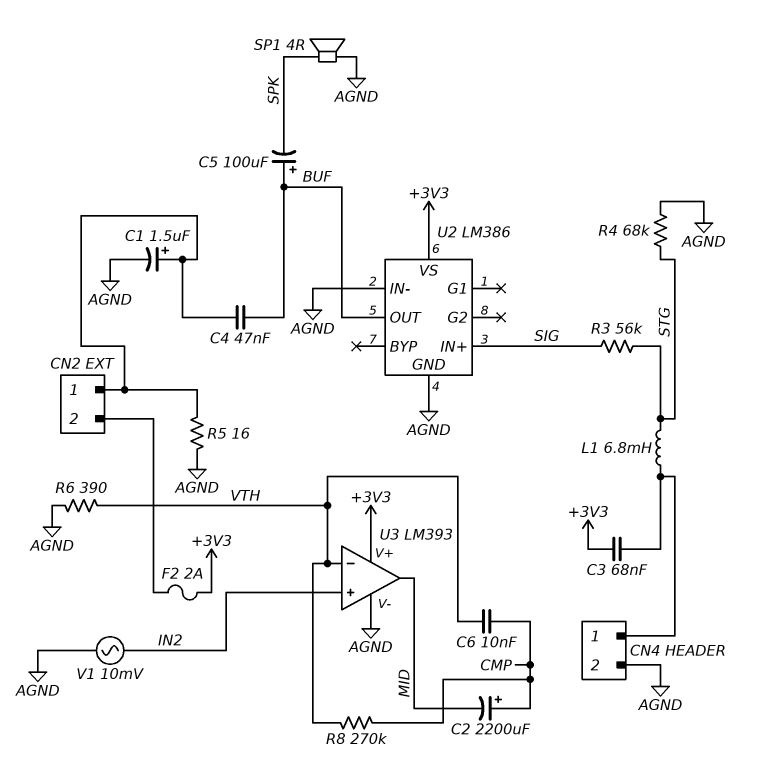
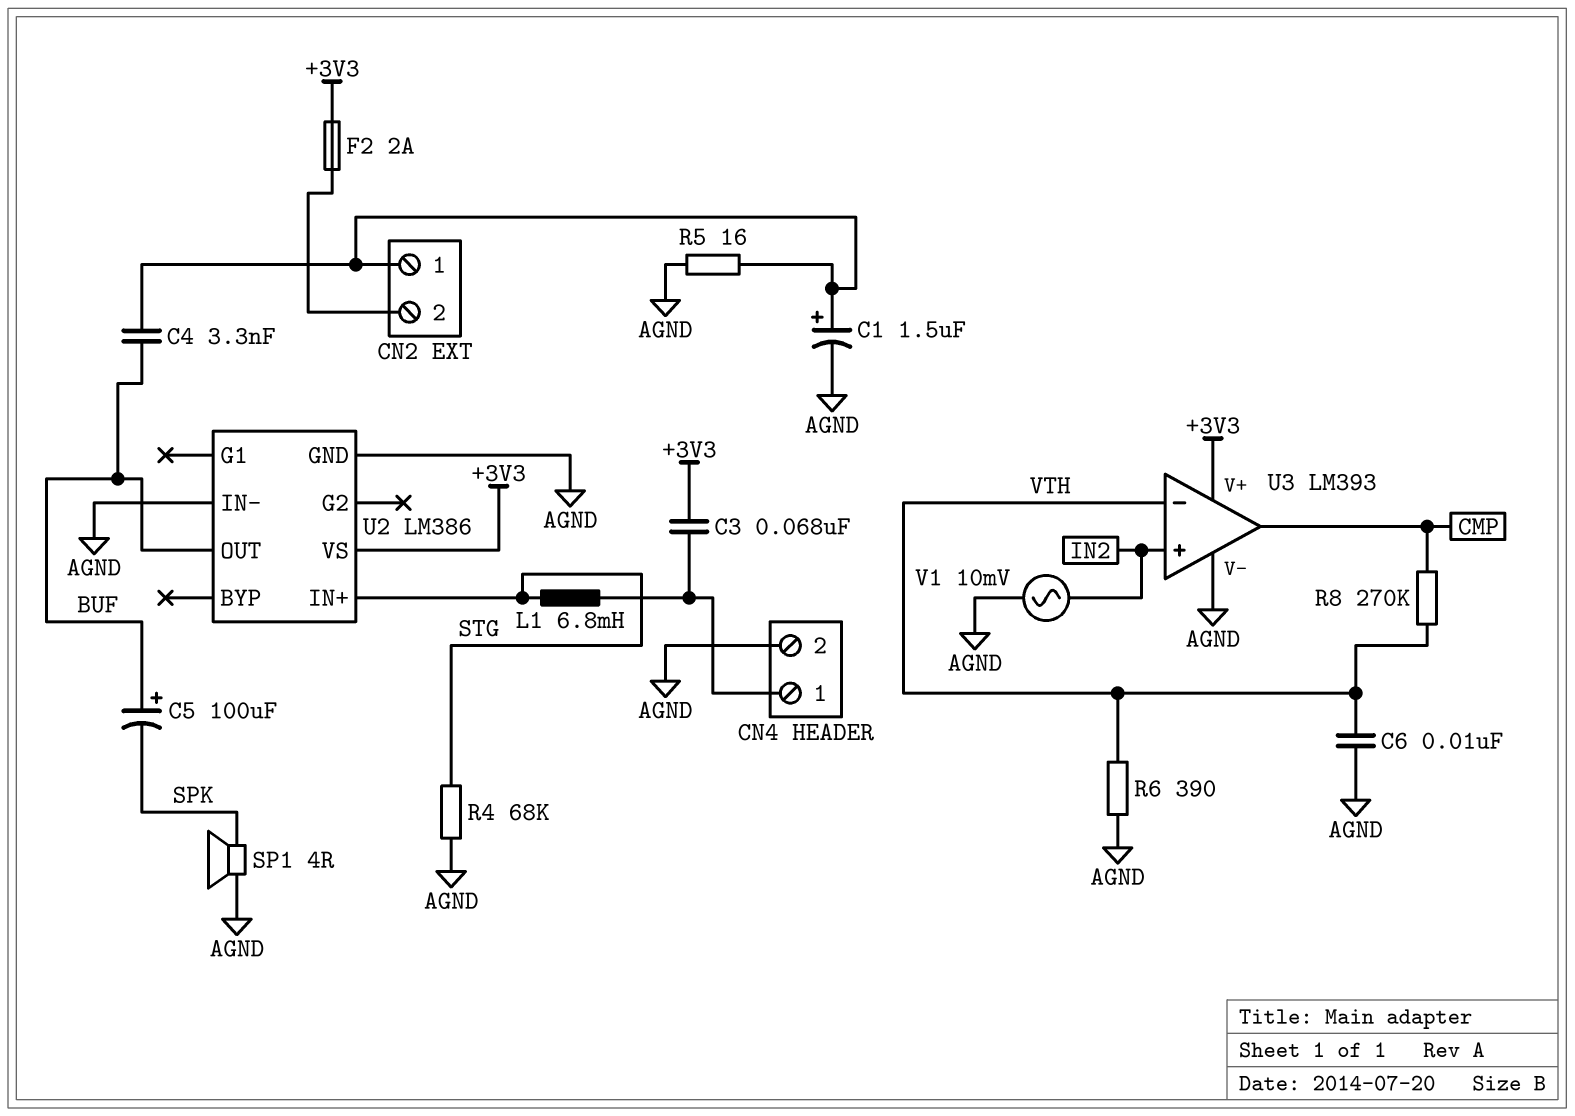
C2: 2200uF (plus CMP, minus MID) -> none
C4: 47nF (BUF, CN2/1) -> 3.3nF (BUF, CN2/1)
C6: 10nF (CMP, VTH) -> 10nF (AGND, VTH)
R3: 56k (SIG, STG) -> none
U2 pin IN+: SIG -> STG
U3 pin out: MID -> CMP

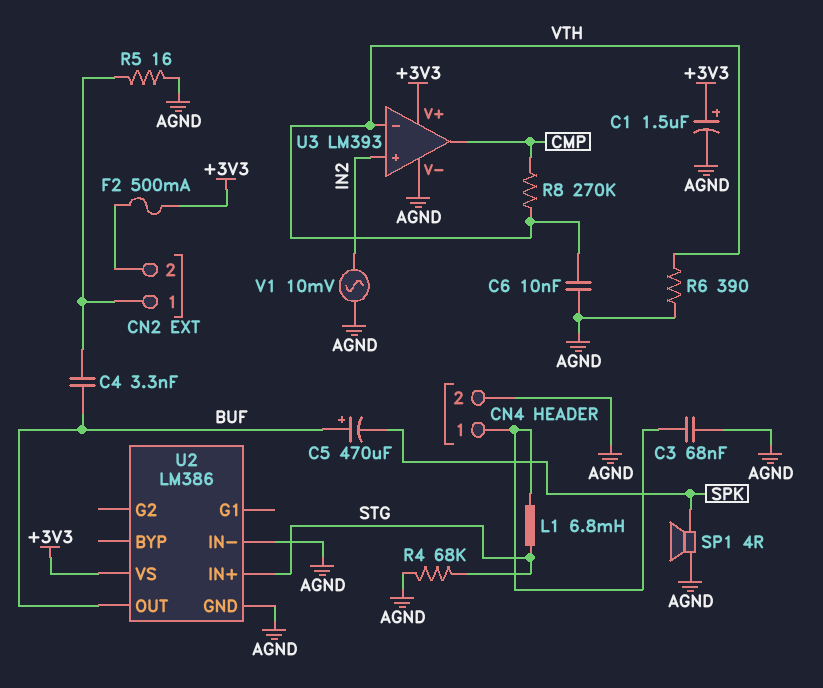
C1: 1.5uF (plus CN2/1, minus AGND) -> 1.5uF (plus +3V3, minus AGND)
C3: 68nF (+3V3, CN4/1) -> 68nF (AGND, CN4/1)
C5: 100uF (plus BUF, minus SPK) -> 470uF (plus BUF, minus SPK)
F2: 2A (+3V3, CN2/2) -> 500mA (+3V3, CN2/2)

